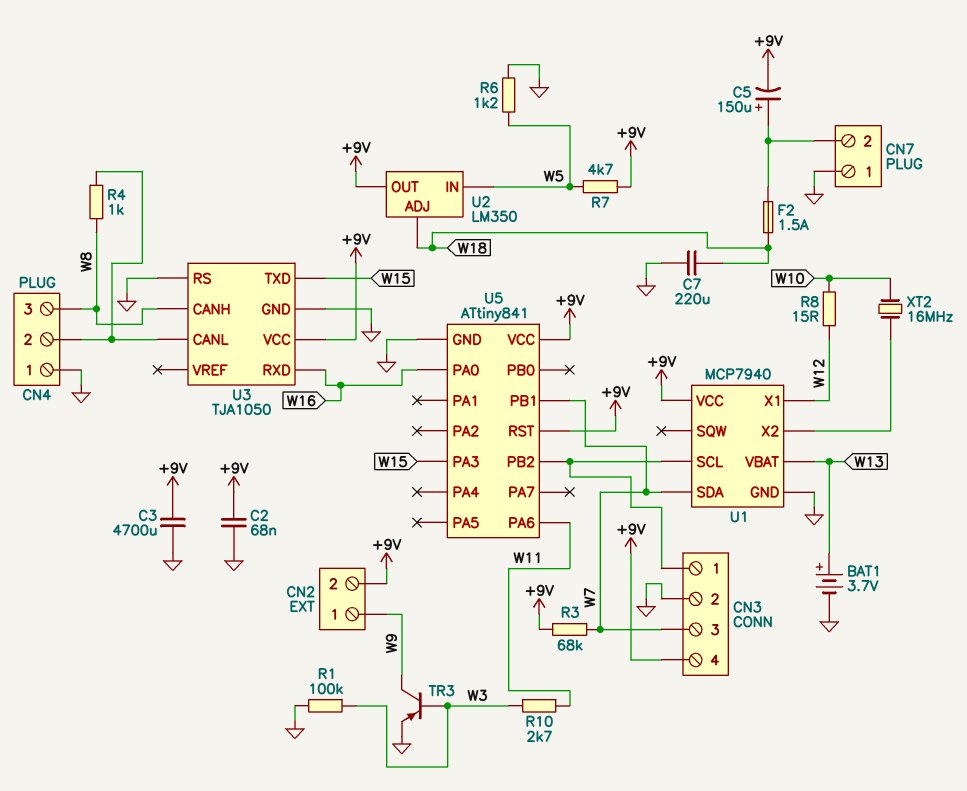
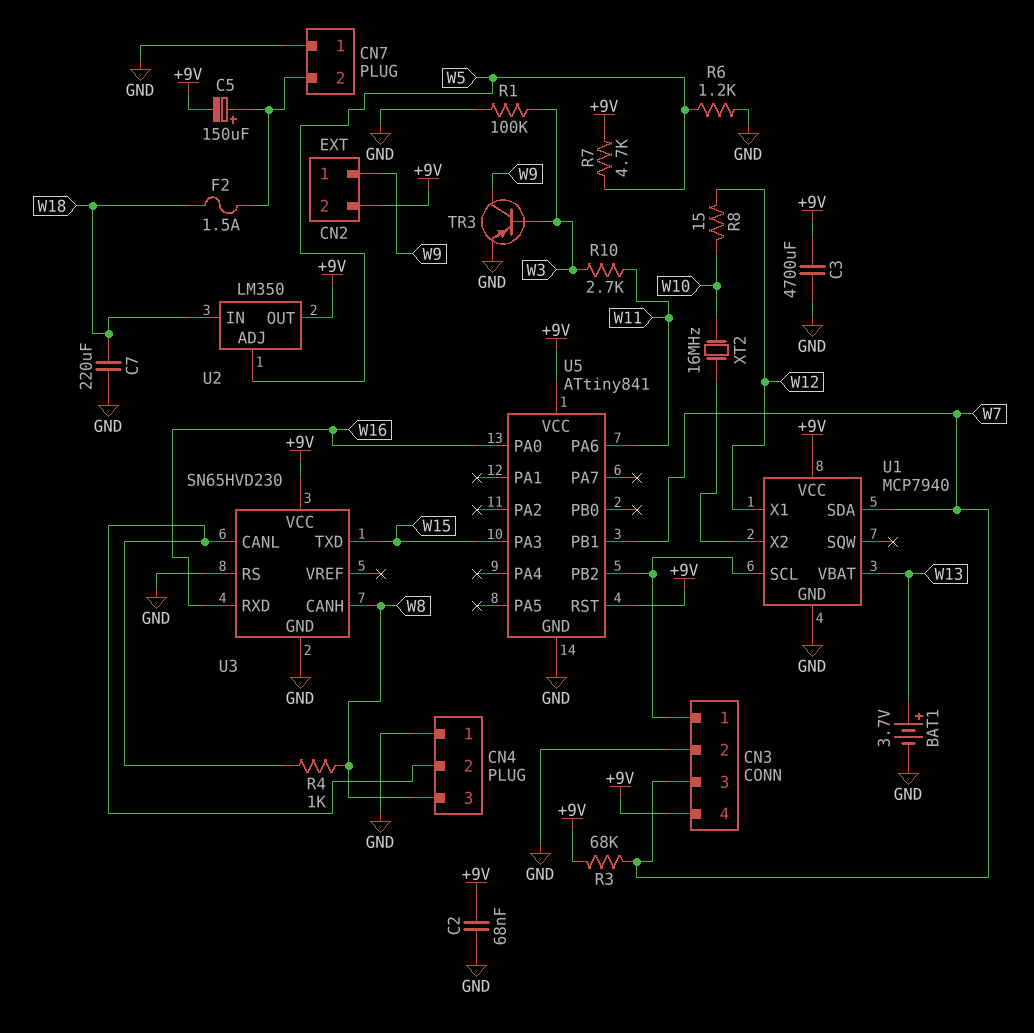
U2 pin ADJ: W18 -> W5
U2 pin IN: W5 -> W18
U3: TJA1050 -> SN65HVD230

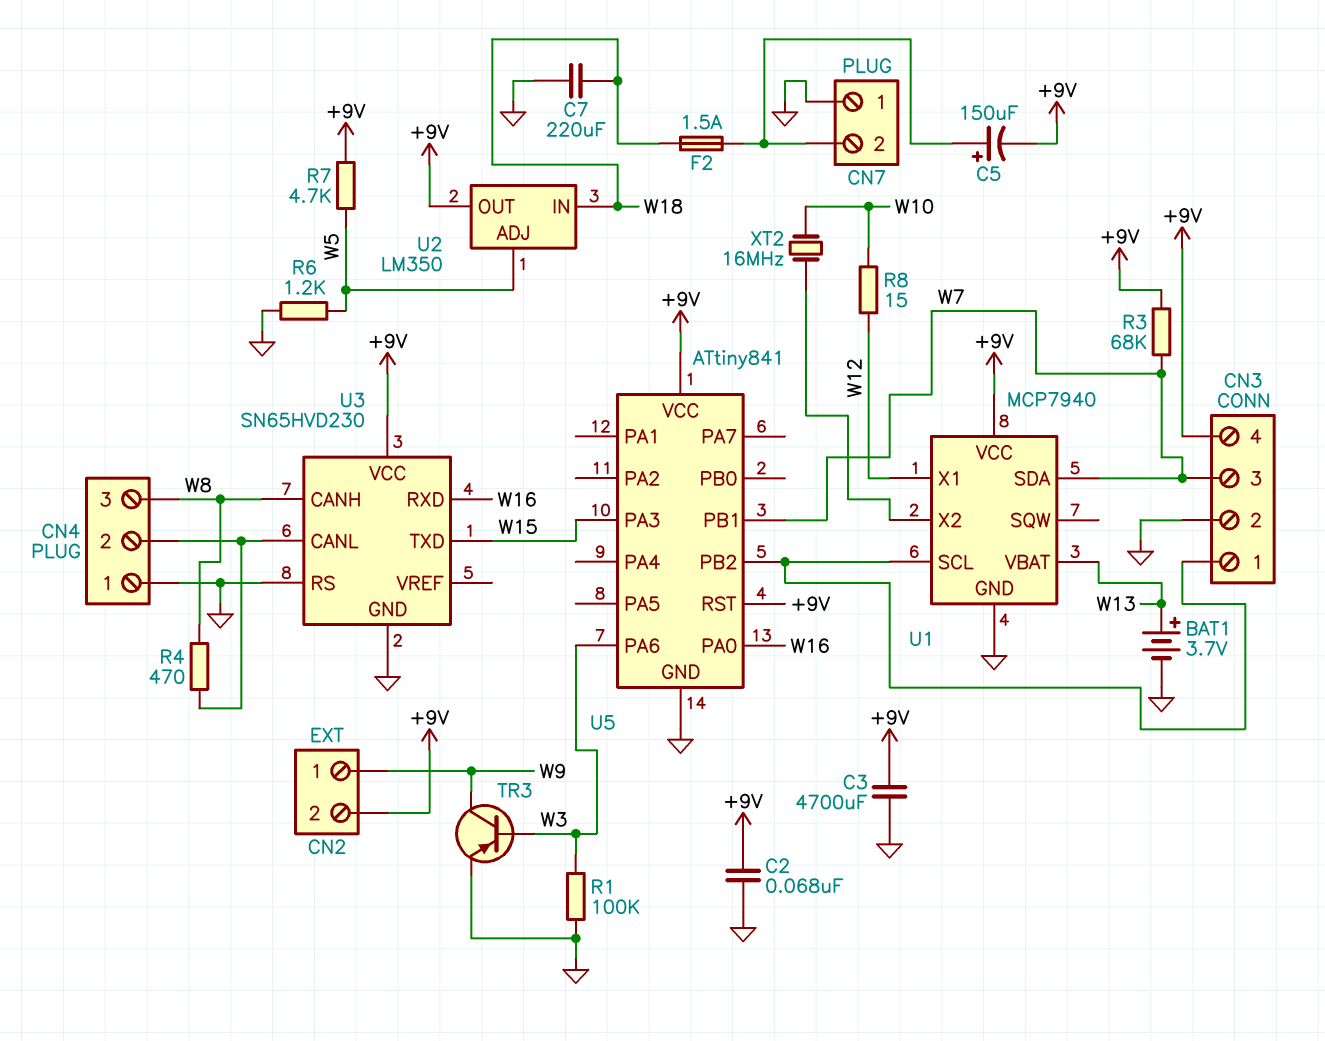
R4: 1k (CN4/2, W8) -> 470 (CN4/2, W8)
R10: 2.7k (W3, W11) -> none
U5 pin PA6: W11 -> W3

